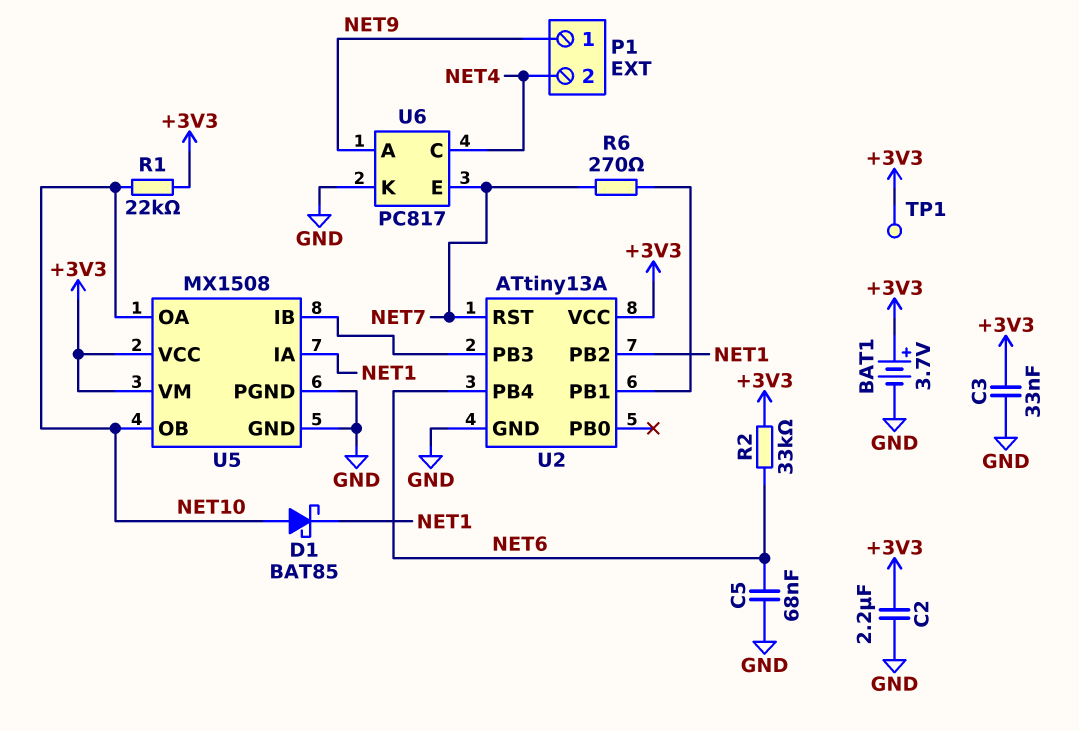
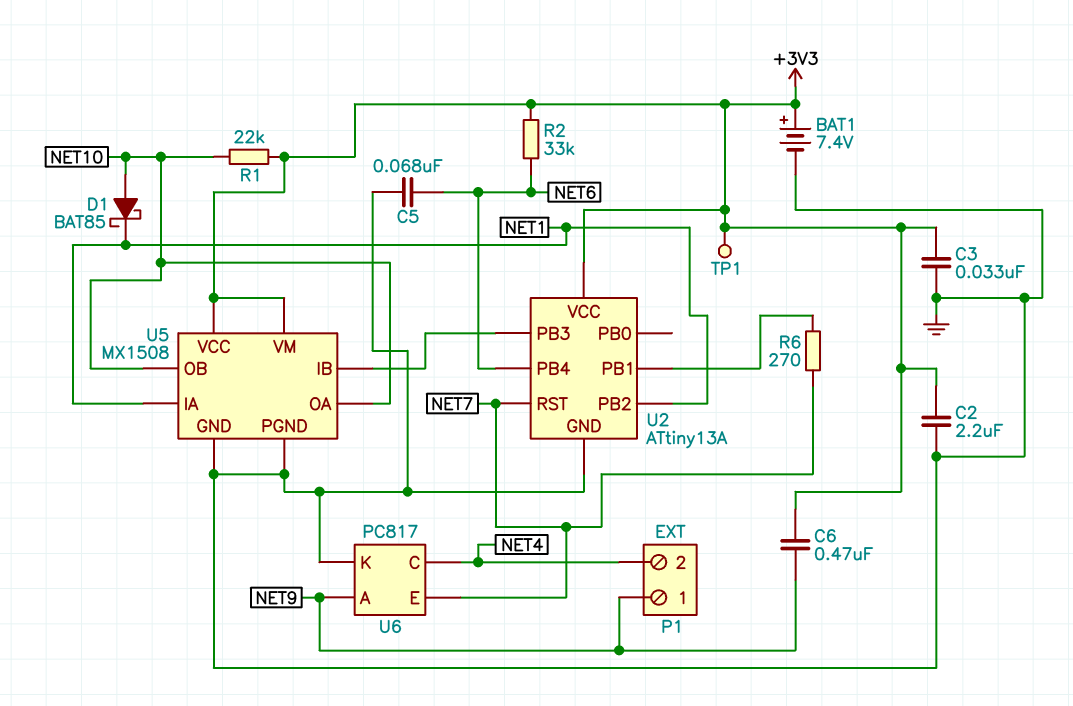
BAT1: 3.7V (plus +3V3, minus GND) -> 7.4V (plus +3V3, minus GND)
C6: none -> 470nF (+3V3, NET9)

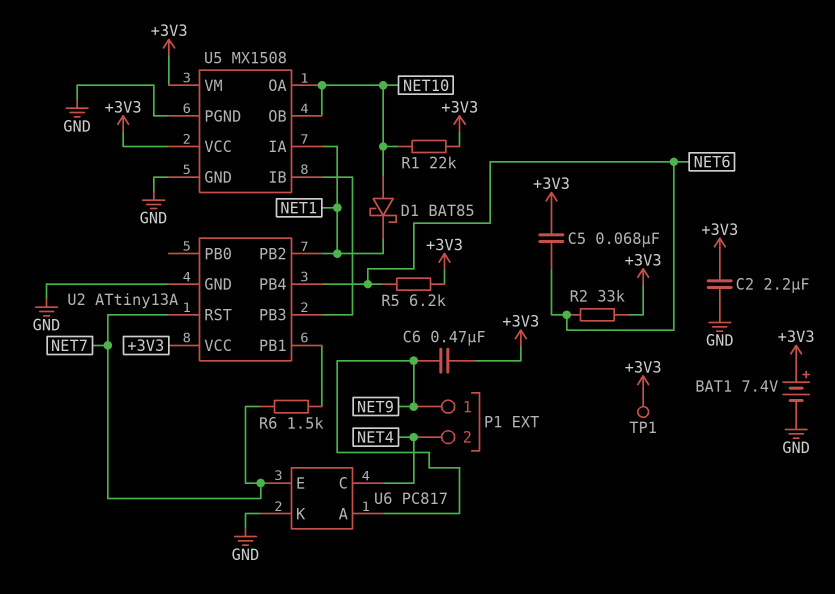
C3: 33nF (+3V3, GND) -> none
C5: 68nF (GND, NET6) -> 68nF (+3V3, NET6)
R5: none -> 6.2k (+3V3, NET6)
R6: 270 (NET7, U2/PB1) -> 1.5k (NET7, U2/PB1)

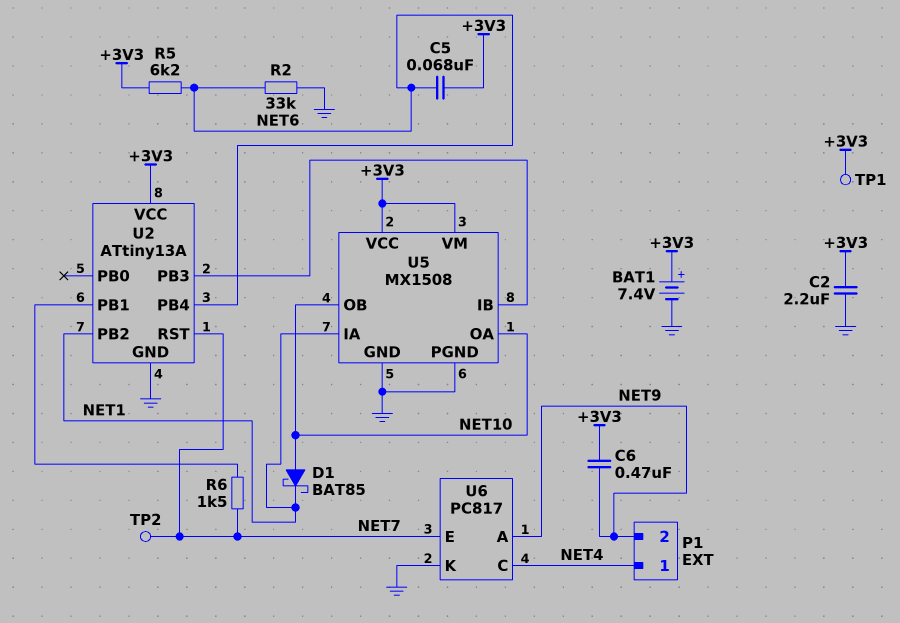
P1 pin 1: NET9 -> NET4
P1 pin 2: NET4 -> NET9
R1: 22k (+3V3, NET10) -> none
R2: 33k (+3V3, NET6) -> 33k (GND, NET6)
TP2: none -> test point (NET7)

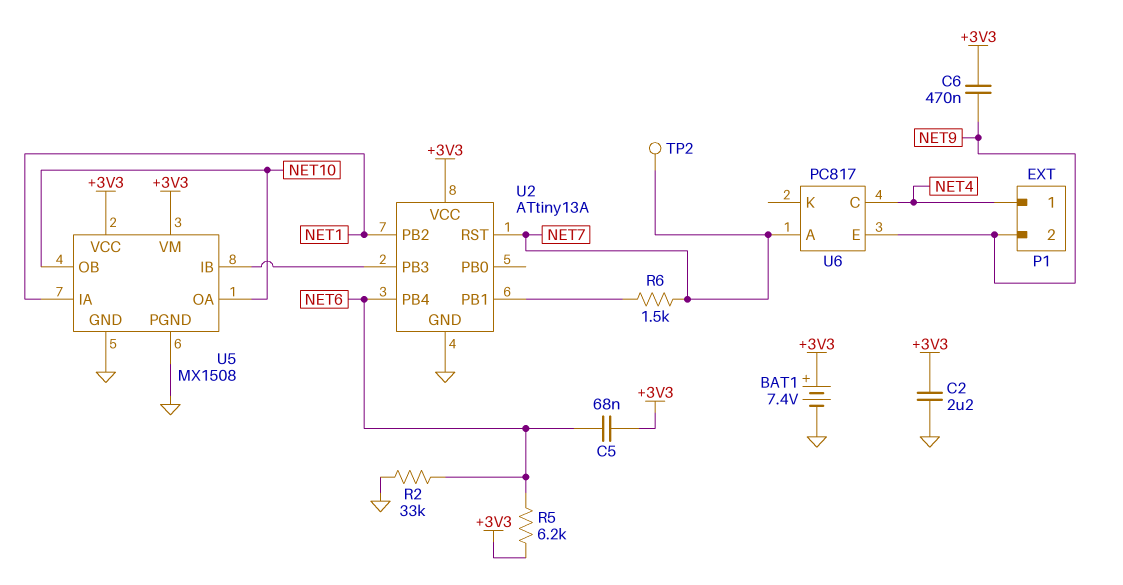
D1: schottky BAT85 (A NET10, K NET1) -> none
TP1: test point (+3V3) -> none
U6 pin A: NET9 -> NET7
U6 pin E: NET7 -> NET9
U6 pin K: GND -> none

